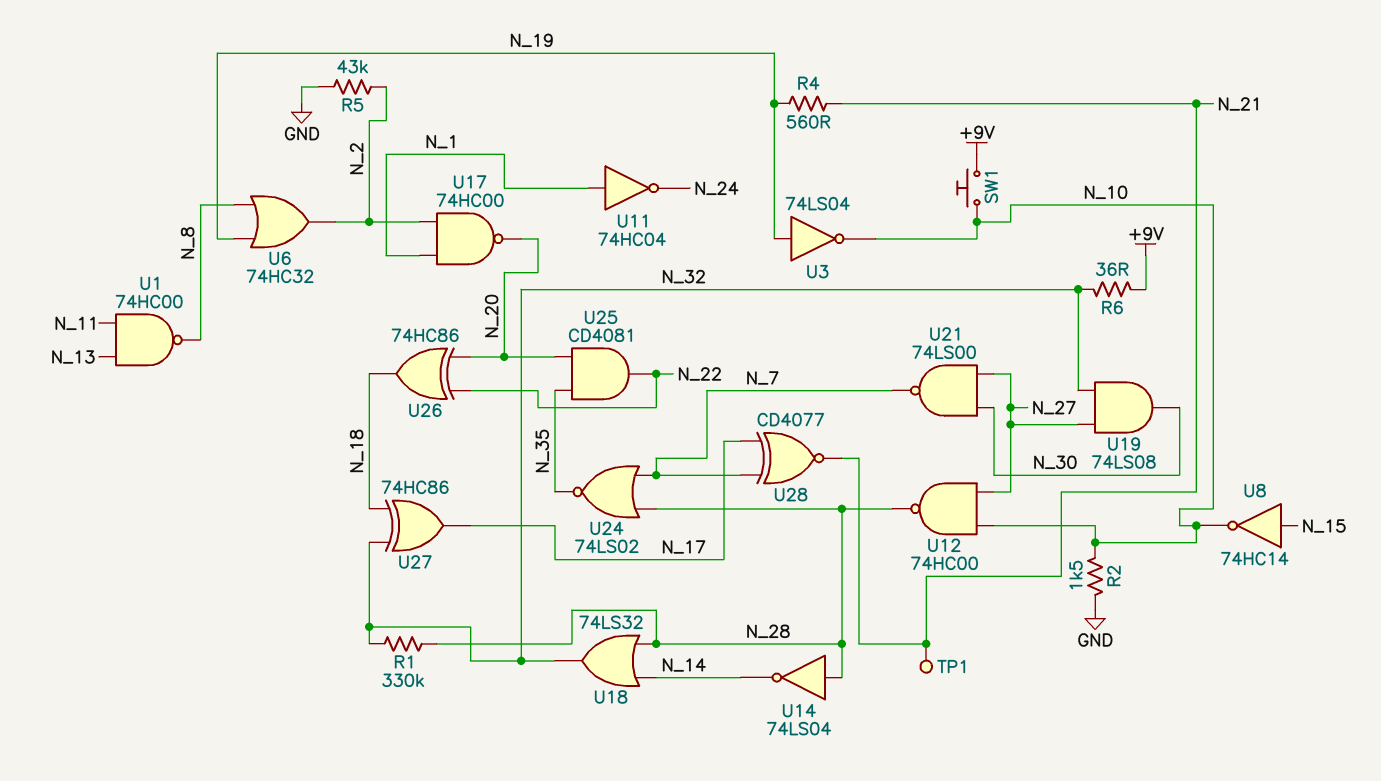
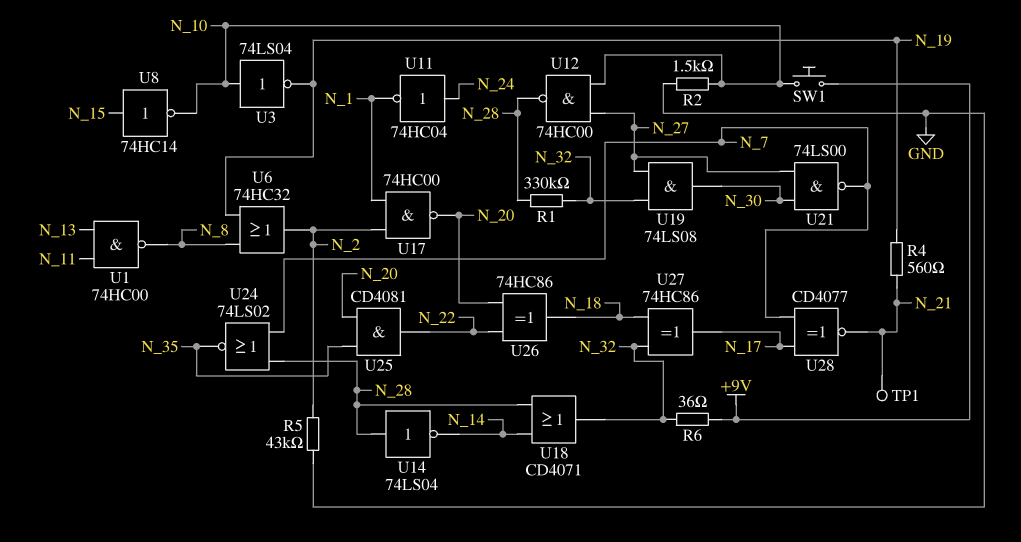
U3: NOT 74LS04 (in N_19, out N_10) -> NOT 74LS04 (in N_10, out N_19)
U11: NOT 74HC04 (in N_1, out N_24) -> NOT 74HC04 (in N_24, out N_1)
U18: OR 74LS32 (in N_14, in N_28, out N_32) -> OR CD4071 (in N_14, in N_28, out N_32)

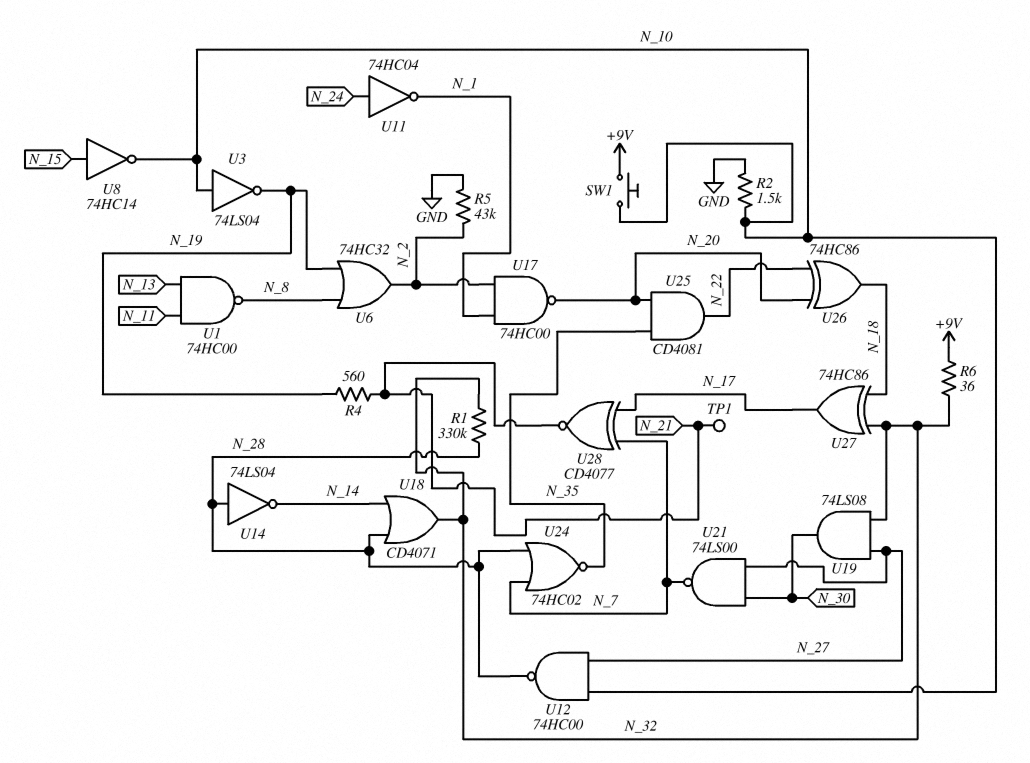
U24: NOR 74LS02 (in N_7, in N_28, out N_35) -> NOR 74HC02 (in N_7, in N_28, out N_35)

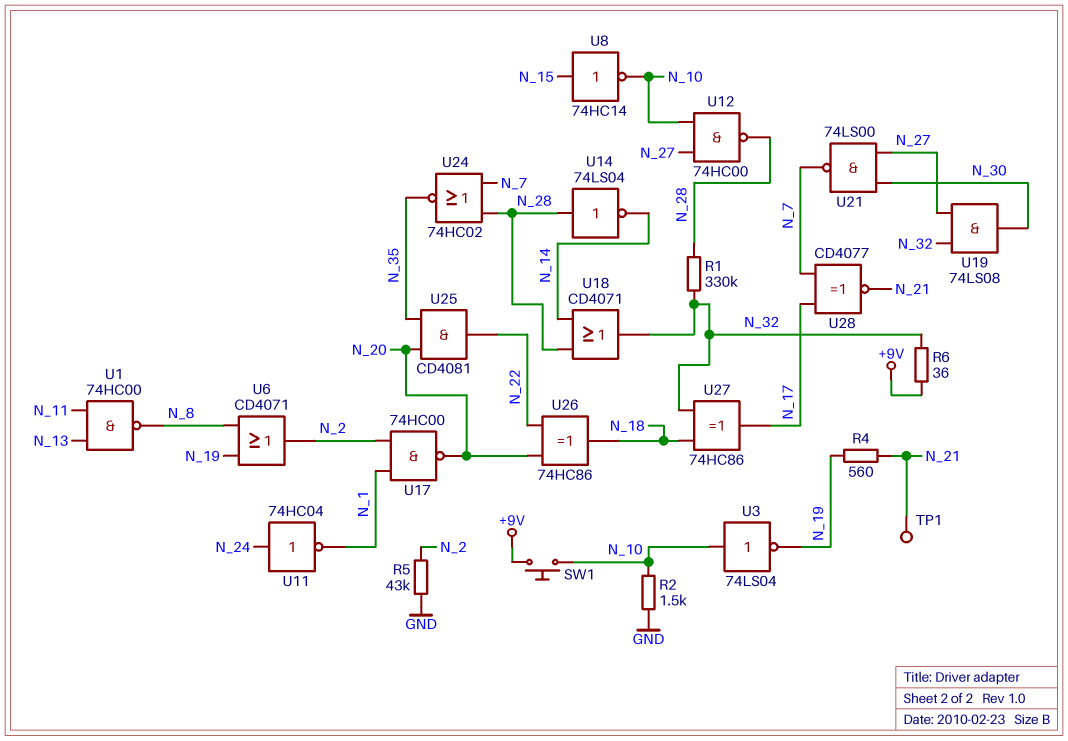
U6: OR 74HC32 (in N_8, in N_19, out N_2) -> OR CD4071 (in N_8, in N_19, out N_2)

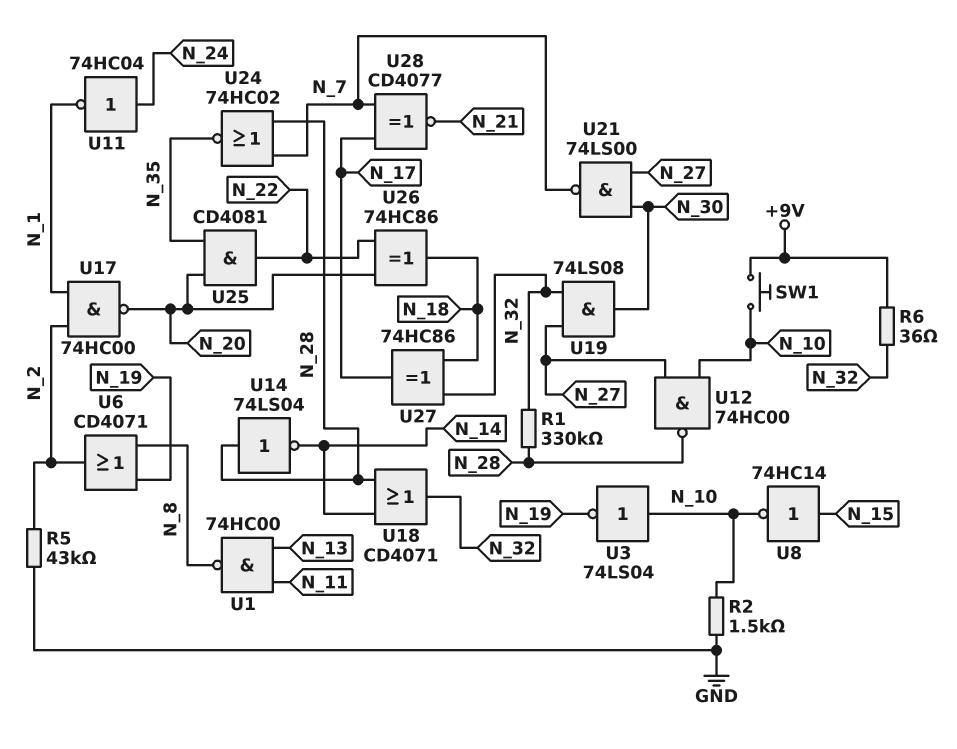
R4: 560 (N_19, N_21) -> none
TP1: test point (N_21) -> none

